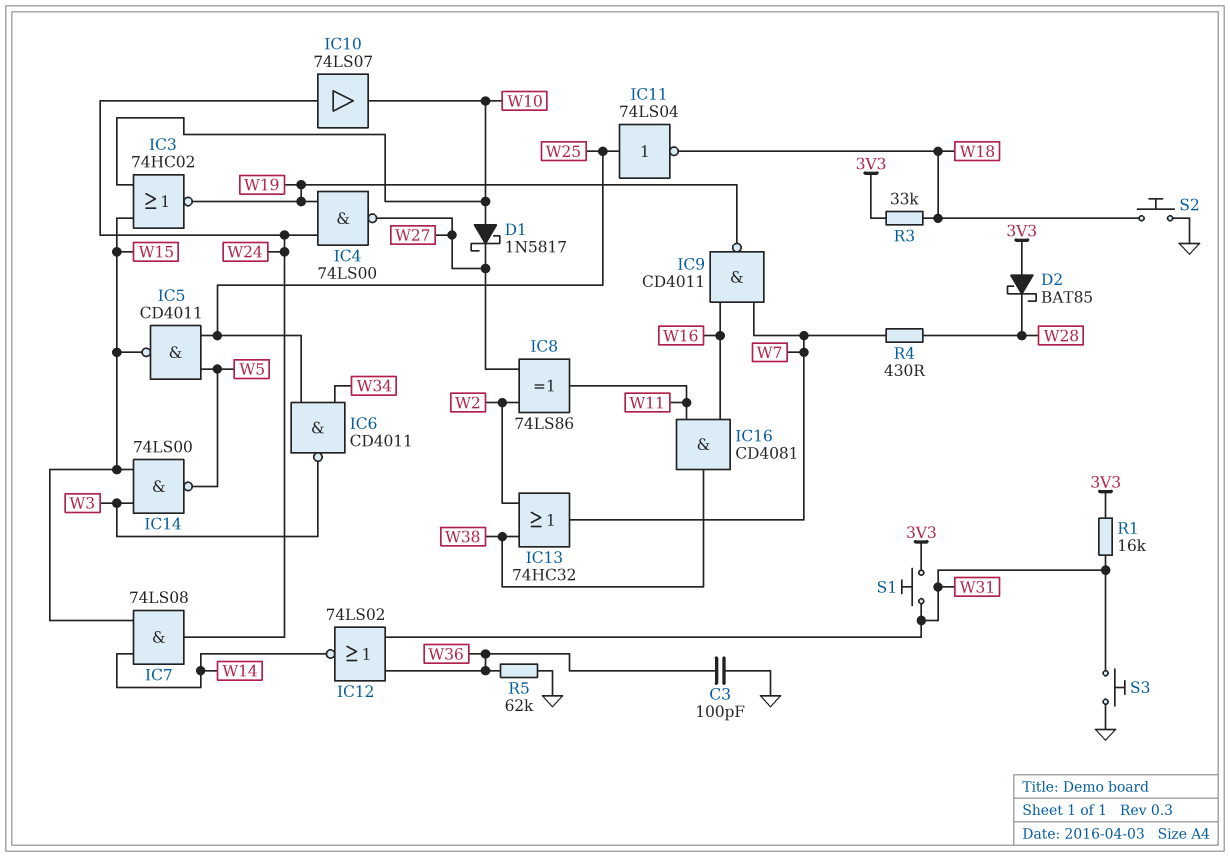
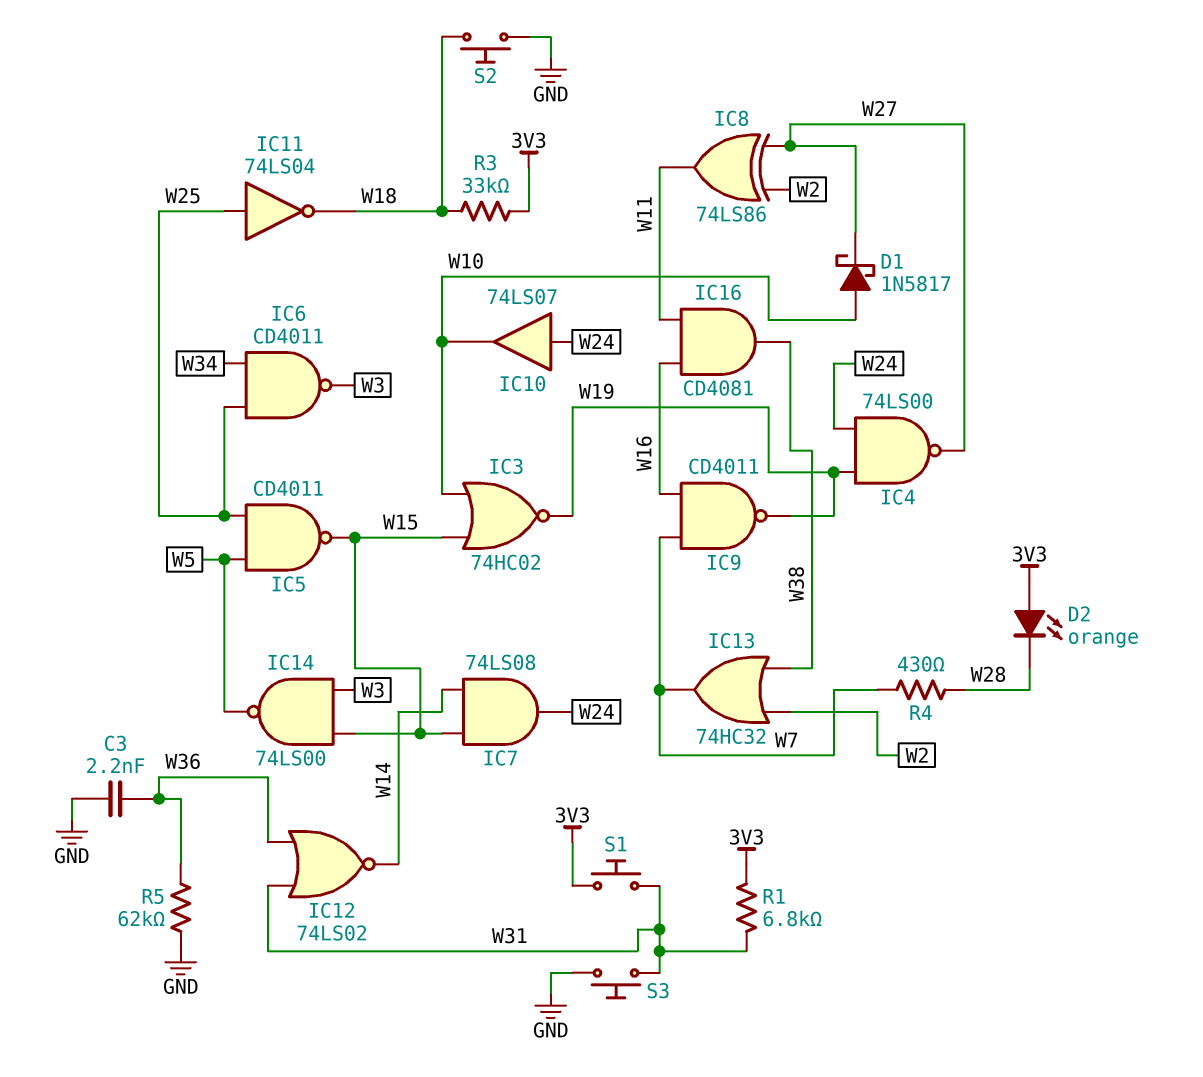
C3: 100pF (GND, W36) -> 2.2nF (GND, W36)
D2: schottky BAT85 (A 3V3, K W28) -> LED orange (A 3V3, K W28)
R1: 16k (3V3, W31) -> 6.8k (3V3, W31)

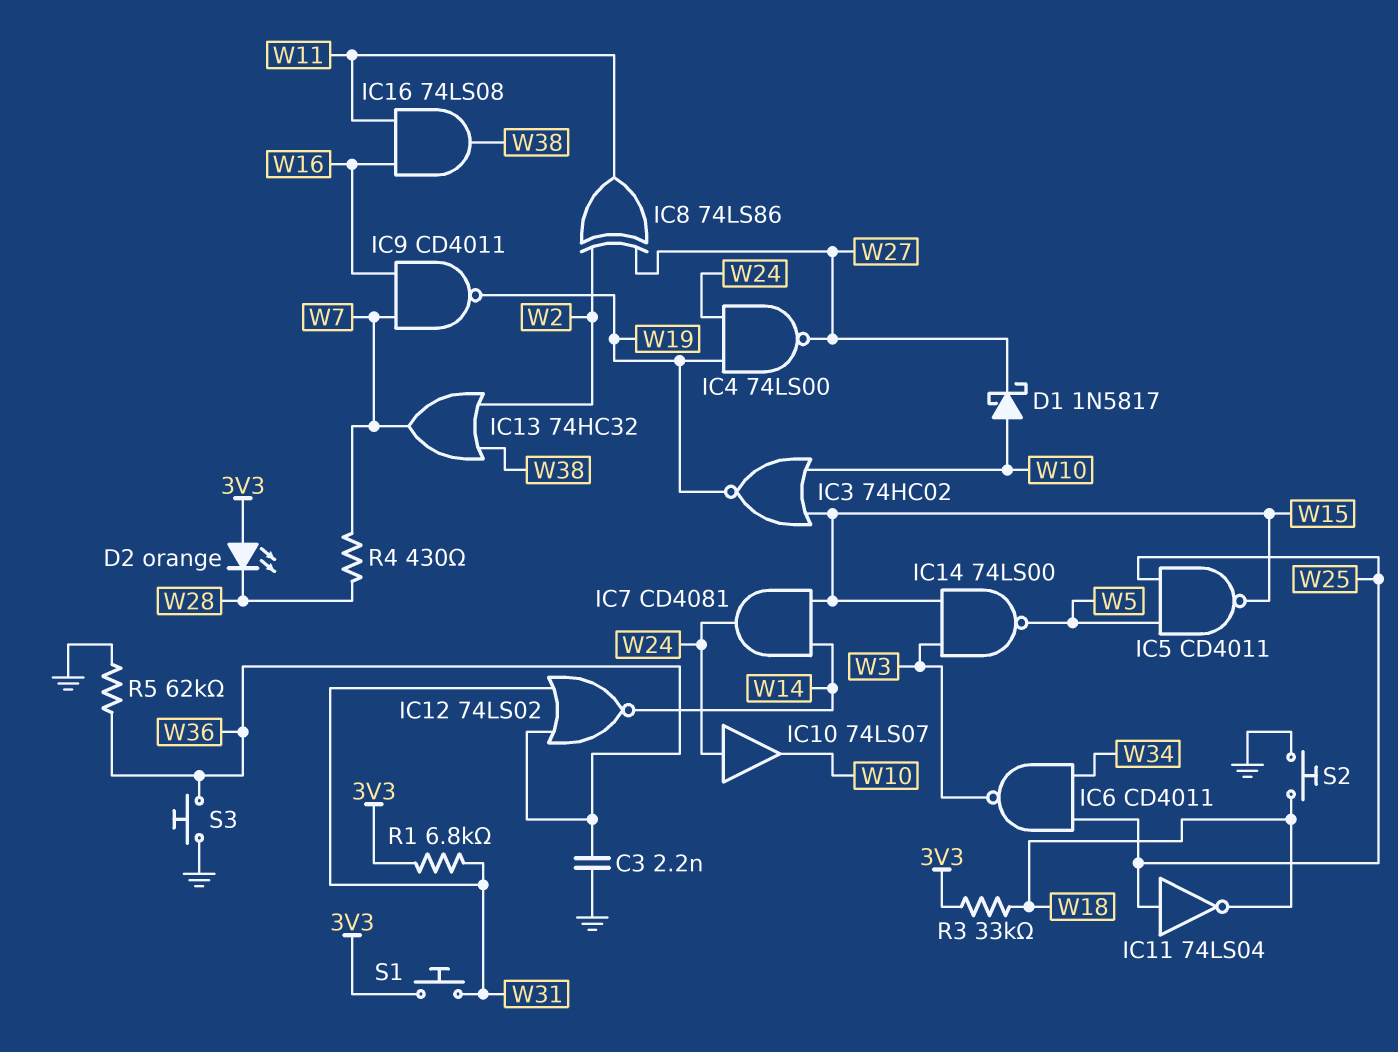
IC7: AND 74LS08 (in W14, in W15, out W24) -> AND CD4081 (in W14, in W15, out W24)
IC16: AND CD4081 (in W11, in W16, out W38) -> AND 74LS08 (in W11, in W16, out W38)
S3: button (GND, W31) -> button (GND, W36)

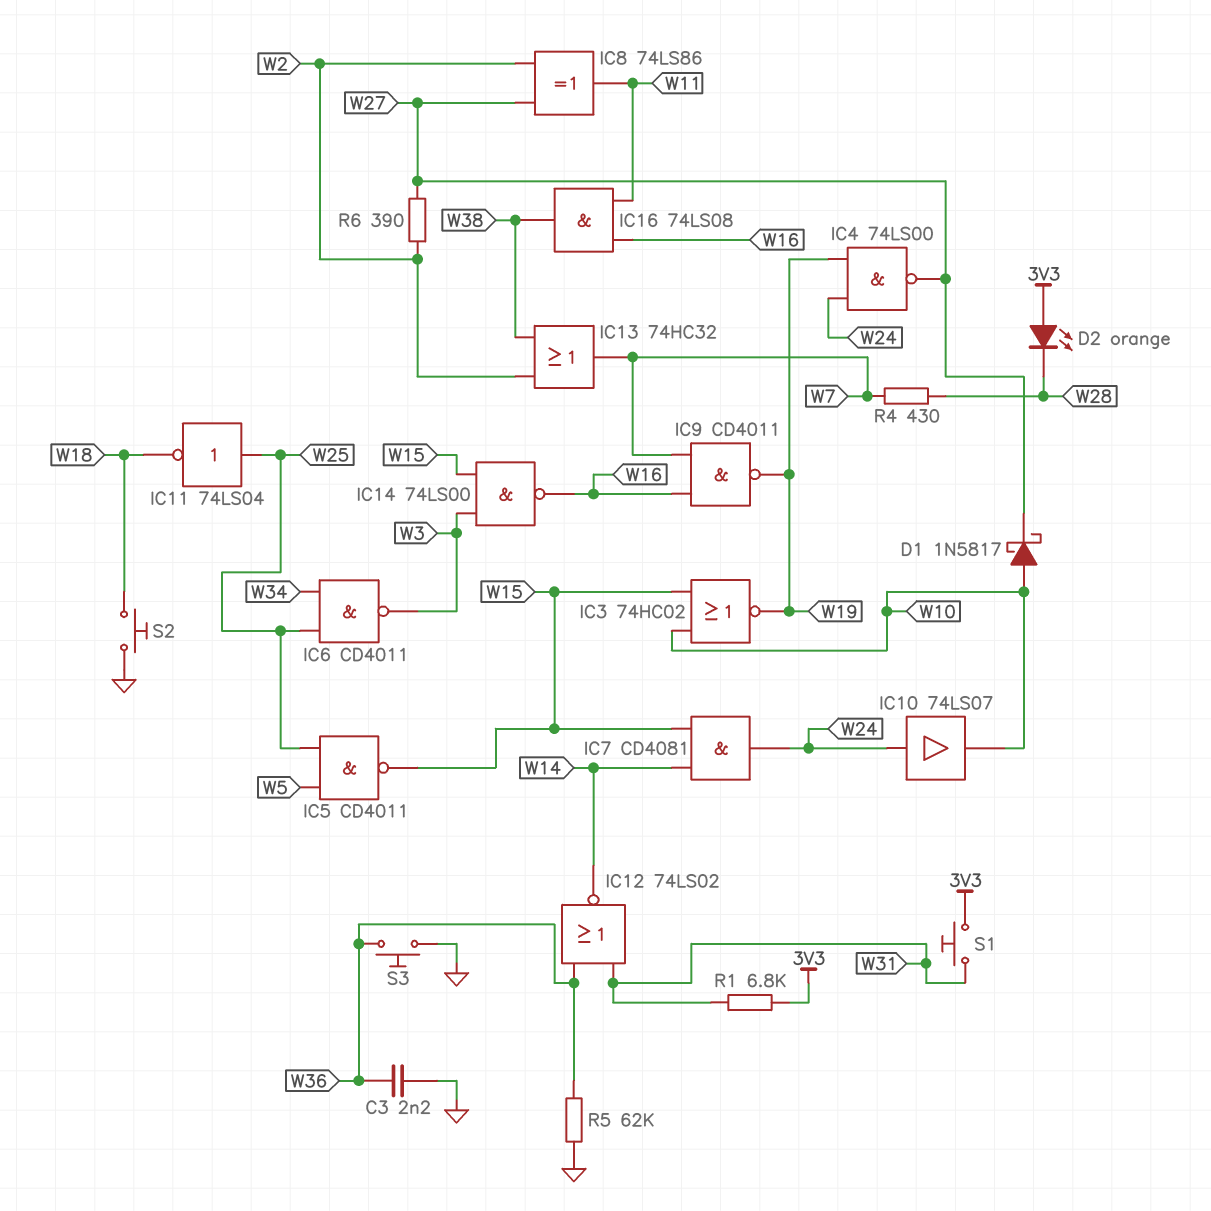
IC14: NAND 74LS00 (in W3, in W15, out W5) -> NAND 74LS00 (in W3, in W15, out W16)
R3: 33k (3V3, W18) -> none
R6: none -> 390 (W2, W27)

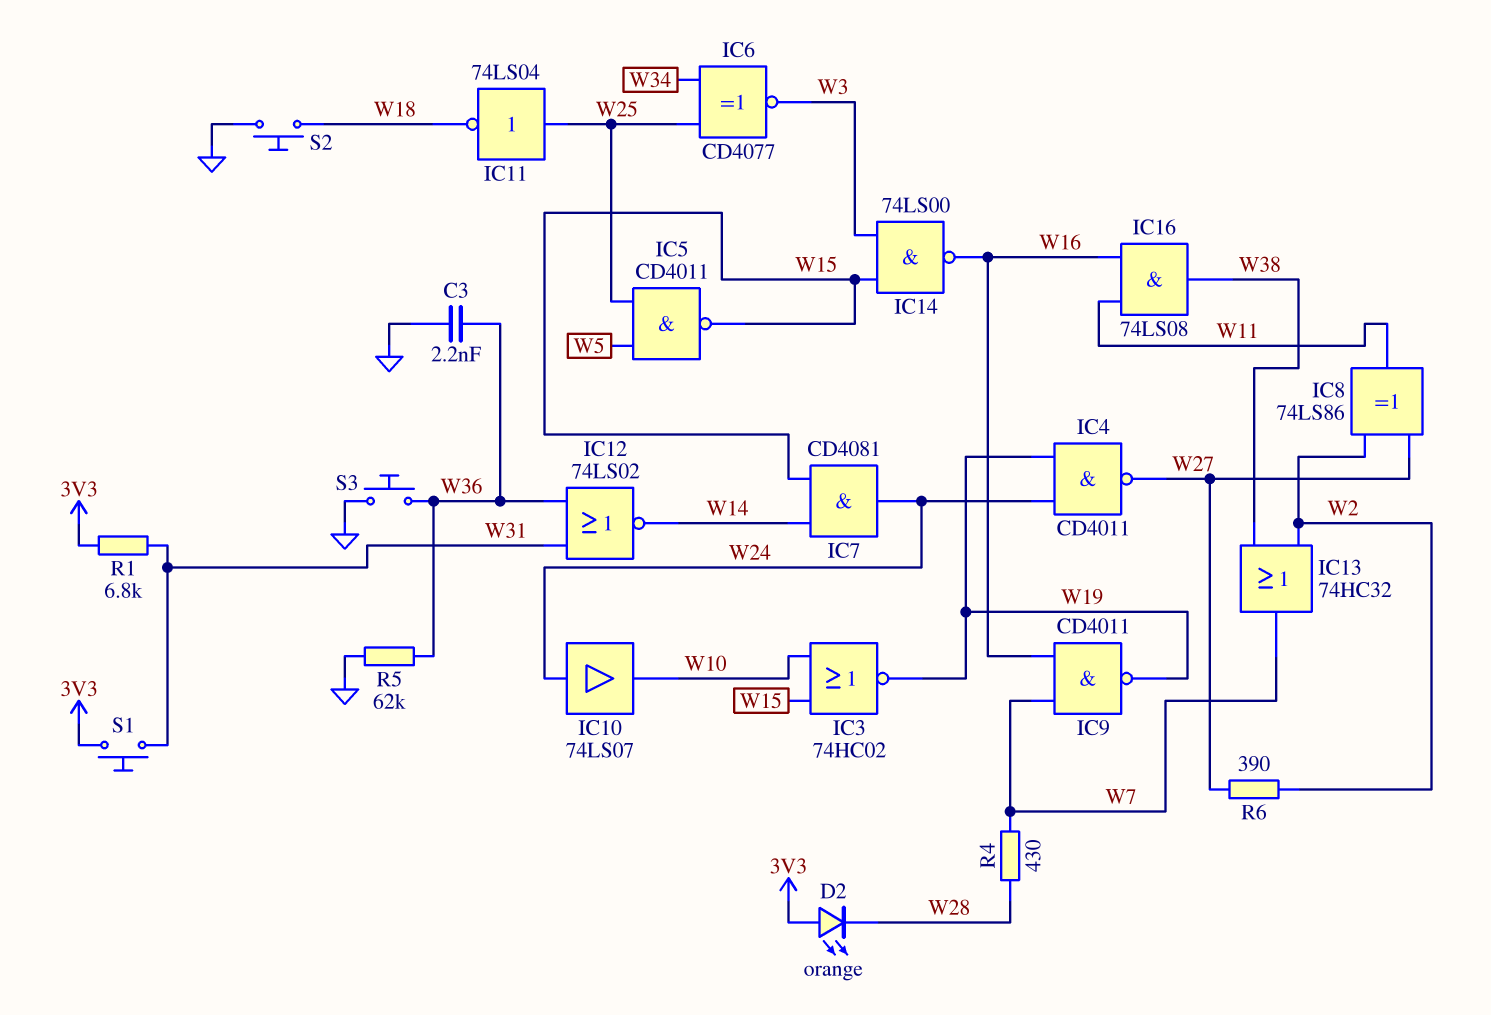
D1: schottky 1N5817 (A W10, K W27) -> none
IC4: NAND 74LS00 (in W19, in W24, out W27) -> NAND CD4011 (in W19, in W24, out W27)
IC6: NAND CD4011 (in W25, in W34, out W3) -> XNOR CD4077 (in W25, in W34, out W3)

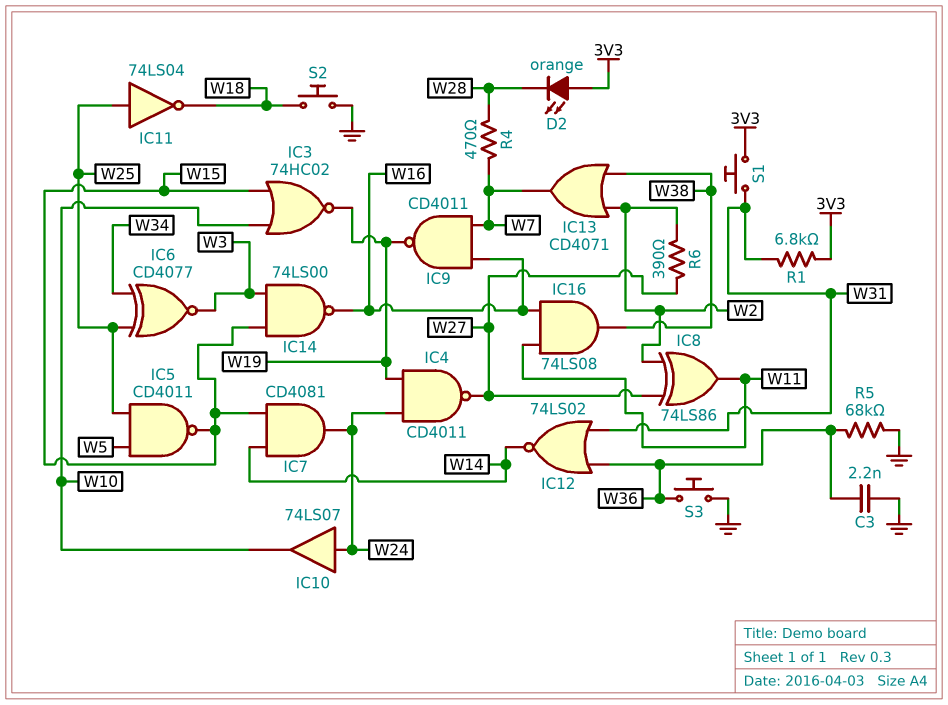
IC13: OR 74HC32 (in W2, in W38, out W7) -> OR CD4071 (in W2, in W38, out W7)
R4: 430 (W7, W28) -> 470 (W7, W28)
R5: 62k (GND, W36) -> 68k (GND, W36)

